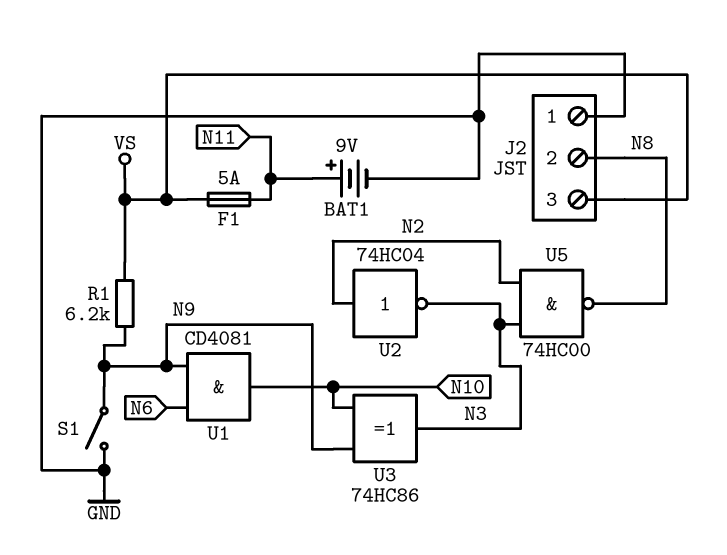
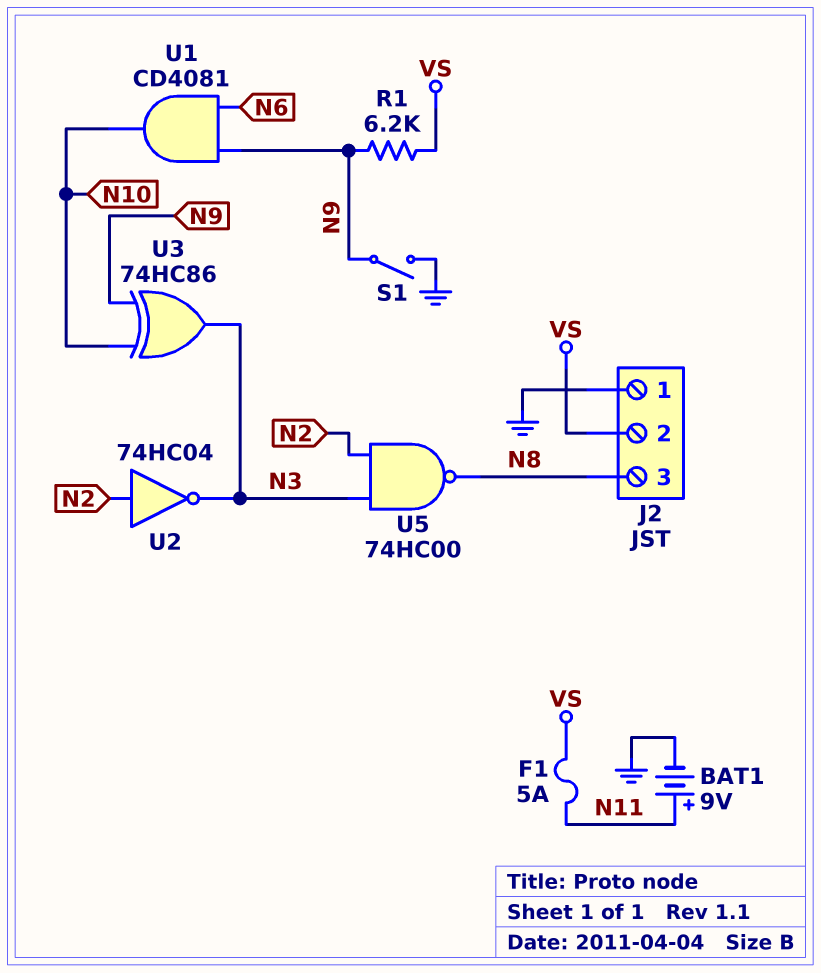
J2 pin 2: N8 -> VS
J2 pin 3: VS -> N8

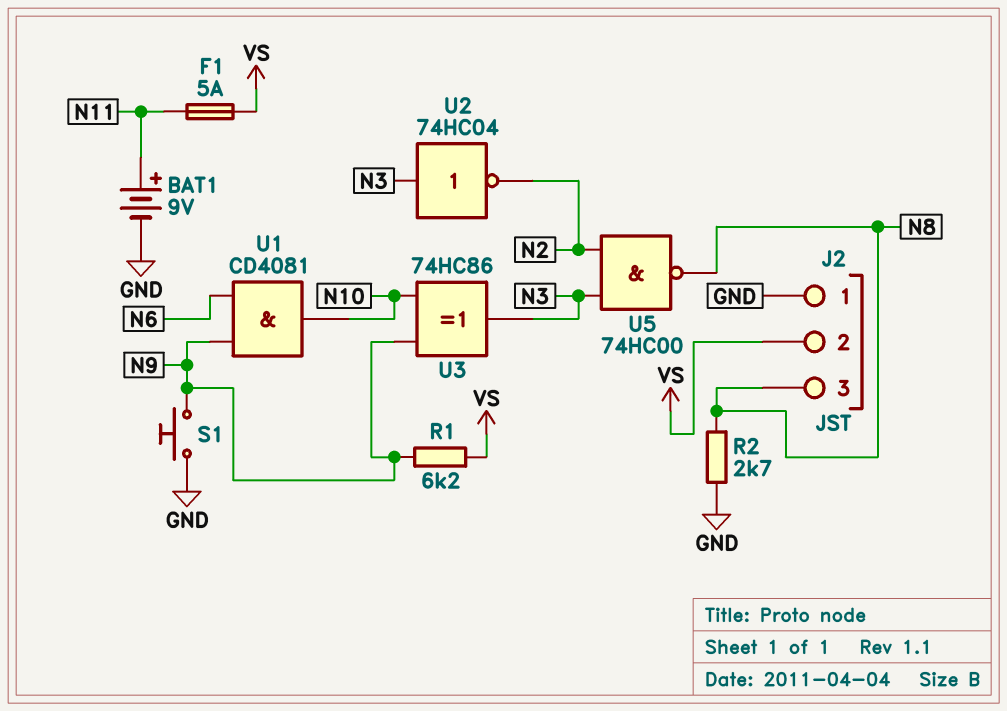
R2: none -> 2.7k (GND, N8)
S1: switch (GND, N9) -> button (GND, N9)
U2: NOT 74HC04 (in N2, out N3) -> NOT 74HC04 (in N3, out N2)

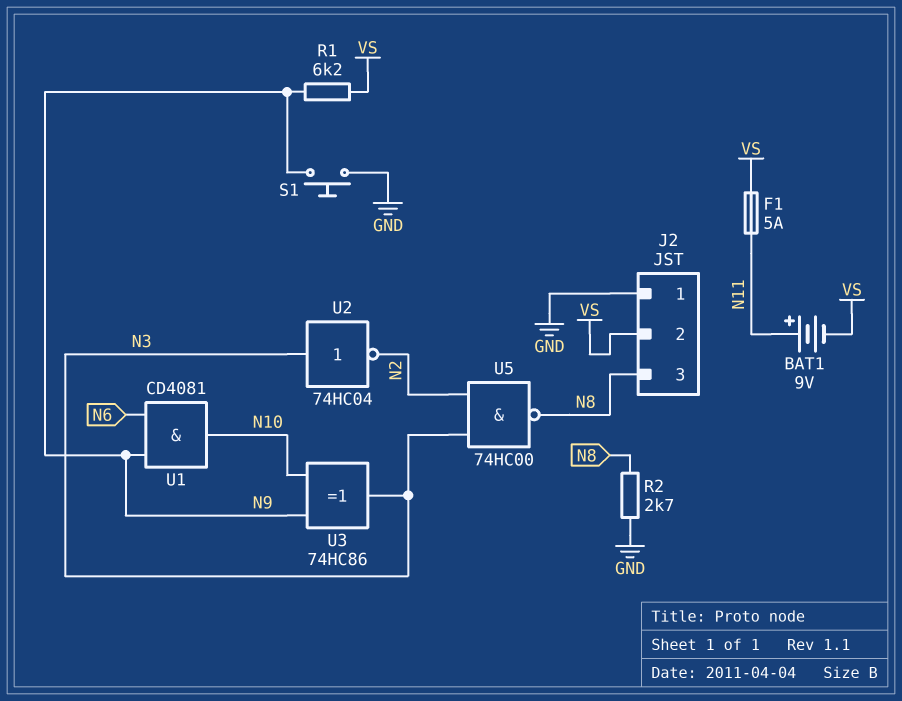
BAT1: 9V (plus N11, minus GND) -> 9V (plus N11, minus VS)

